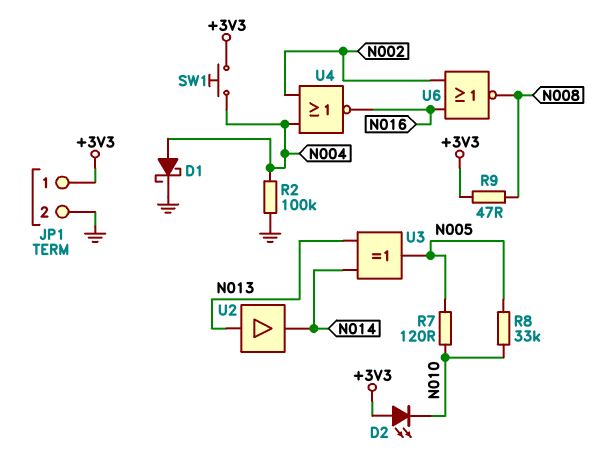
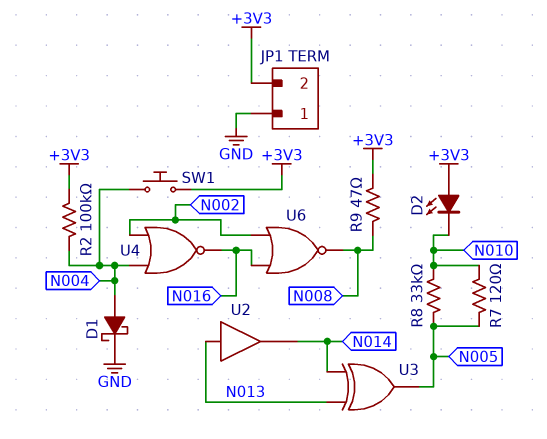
JP1 pin 1: +3V3 -> GND
JP1 pin 2: GND -> +3V3
R2: 100k (GND, N004) -> 100k (+3V3, N004)

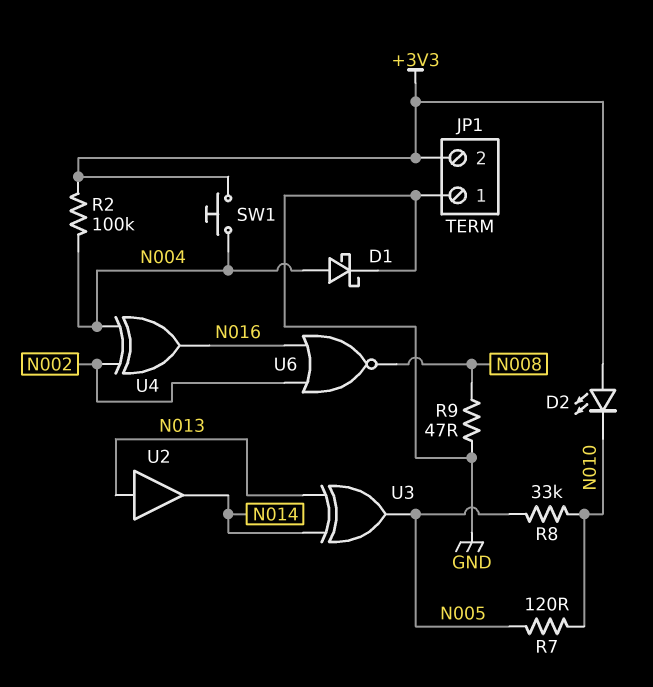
R9: 47 (+3V3, N008) -> 47 (GND, N008)
U4: NOR (in N002, in N004, out N016) -> XOR (in N002, in N004, out N016)

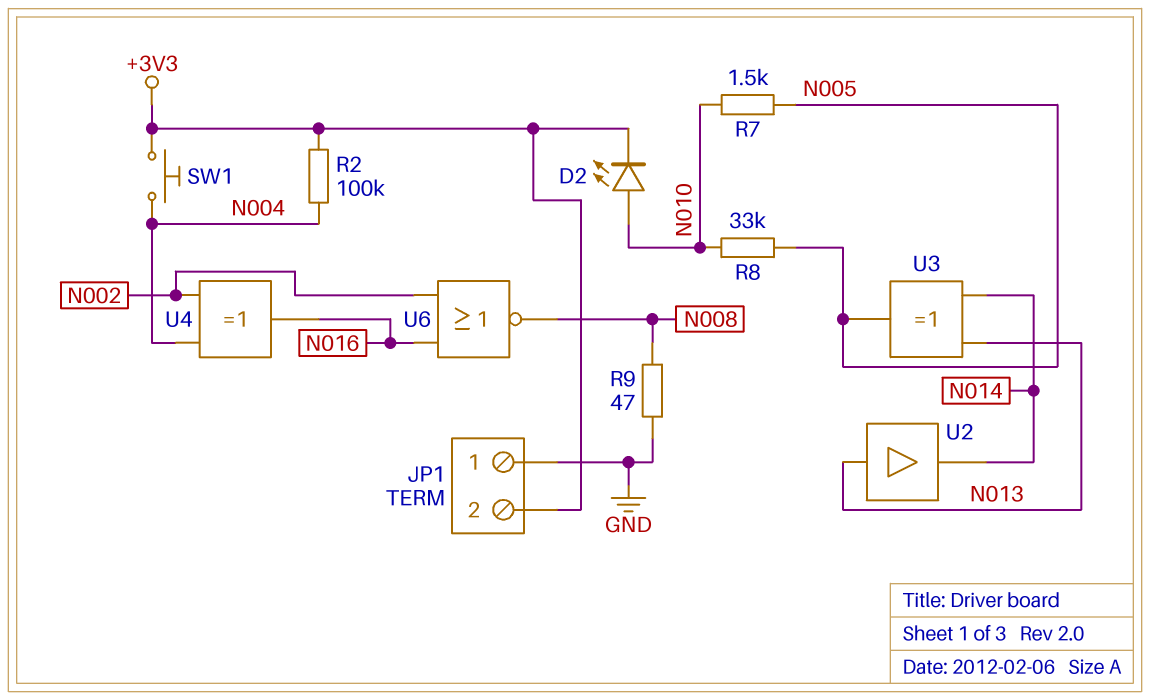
D1: schottky (A N004, K GND) -> none
D2: LED (A +3V3, K N010) -> LED (A N010, K +3V3)
R7: 120 (N005, N010) -> 1.5k (N005, N010)

